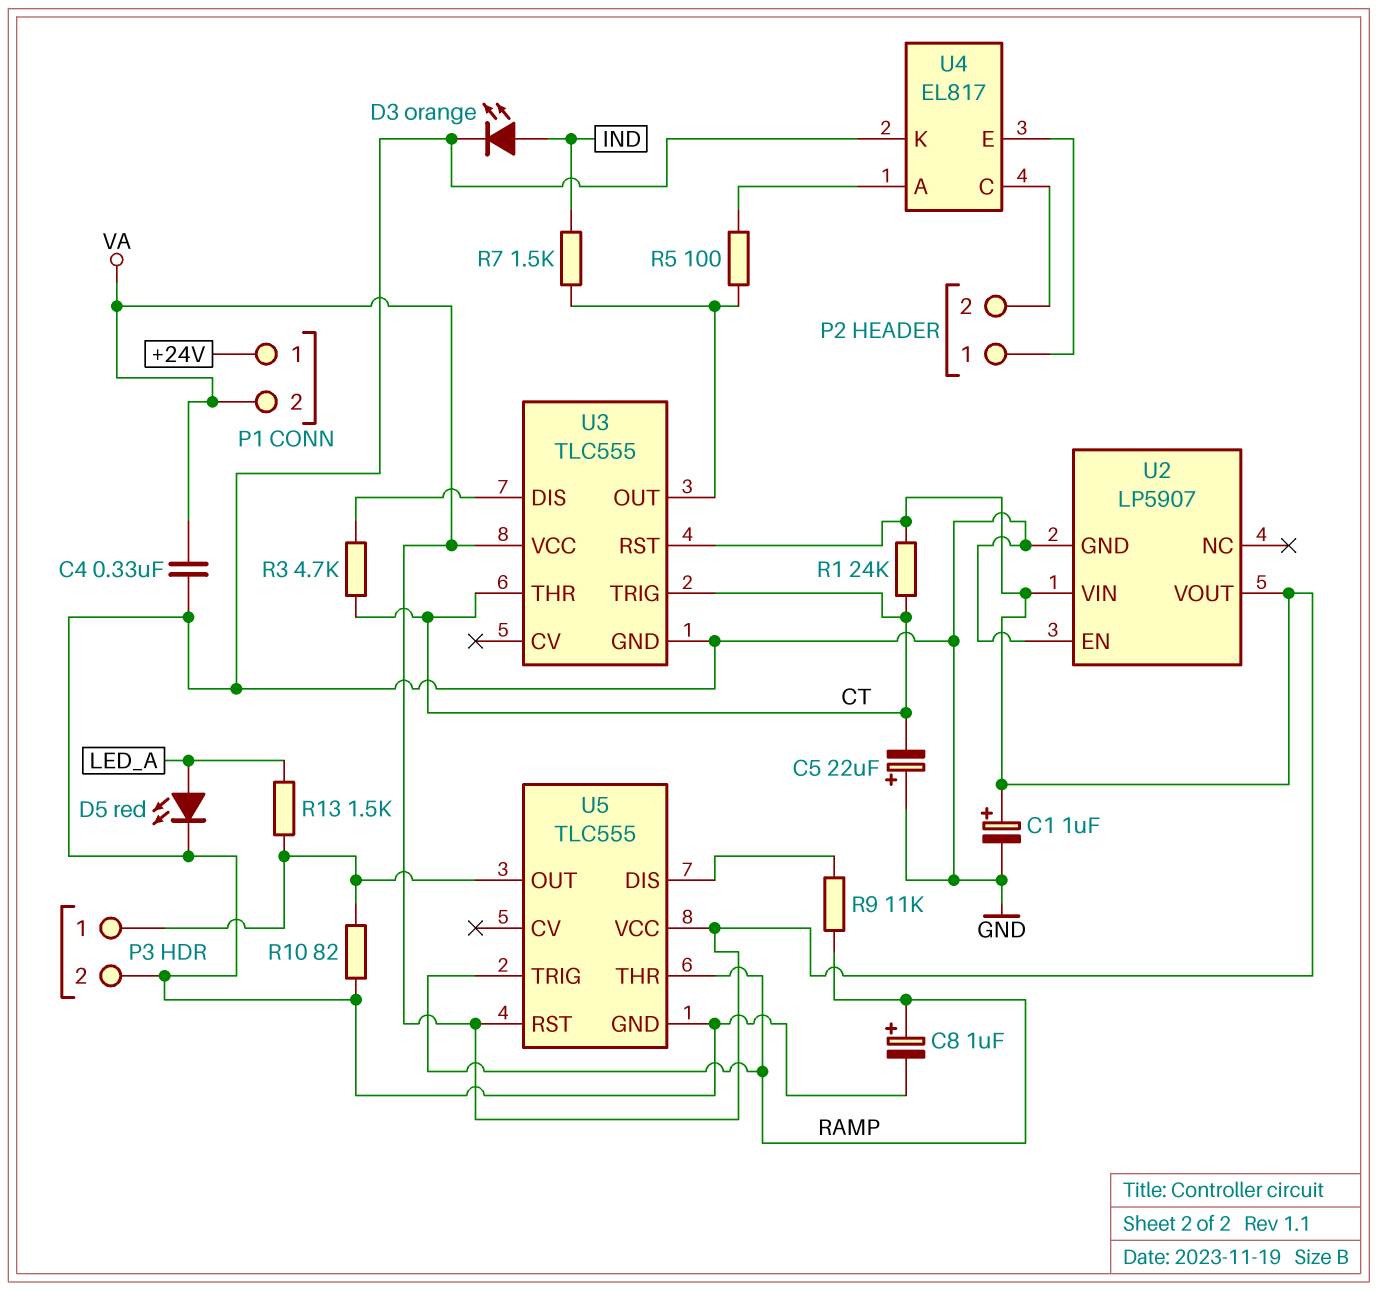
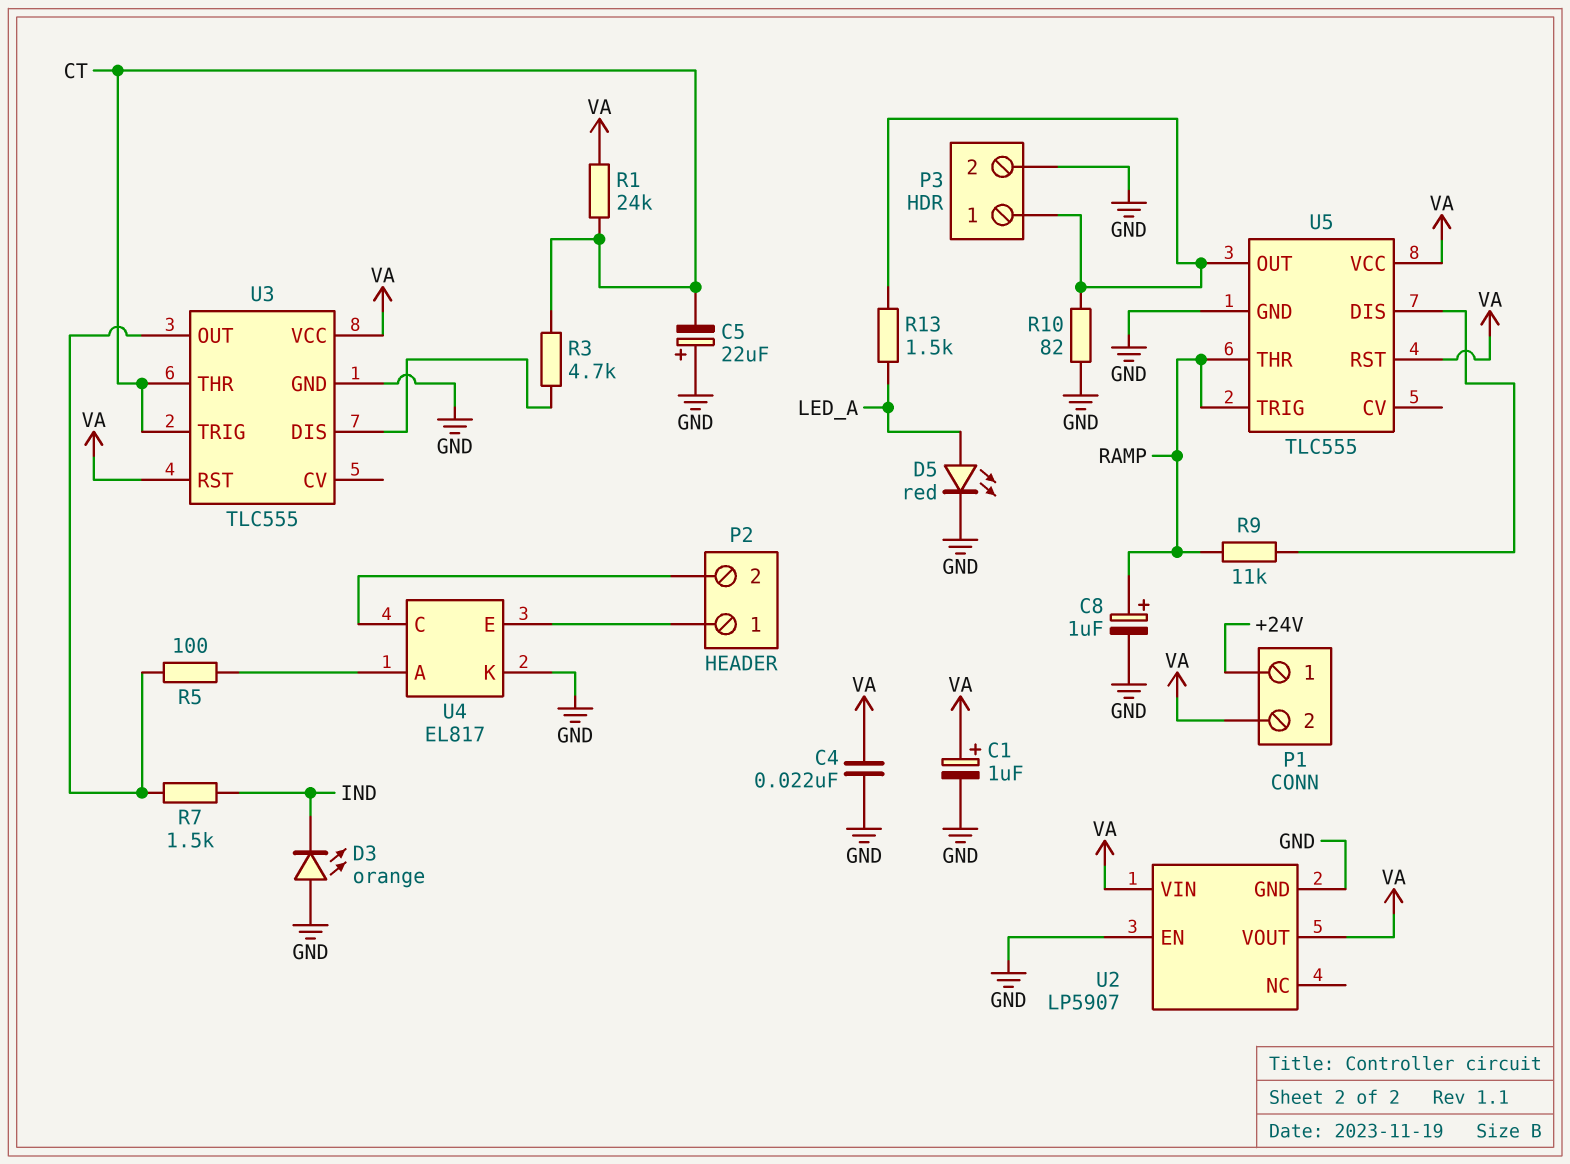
C4: 330nF (GND, VA) -> 22nF (GND, VA)
D3: LED orange (A IND, K GND) -> LED orange (A GND, K IND)

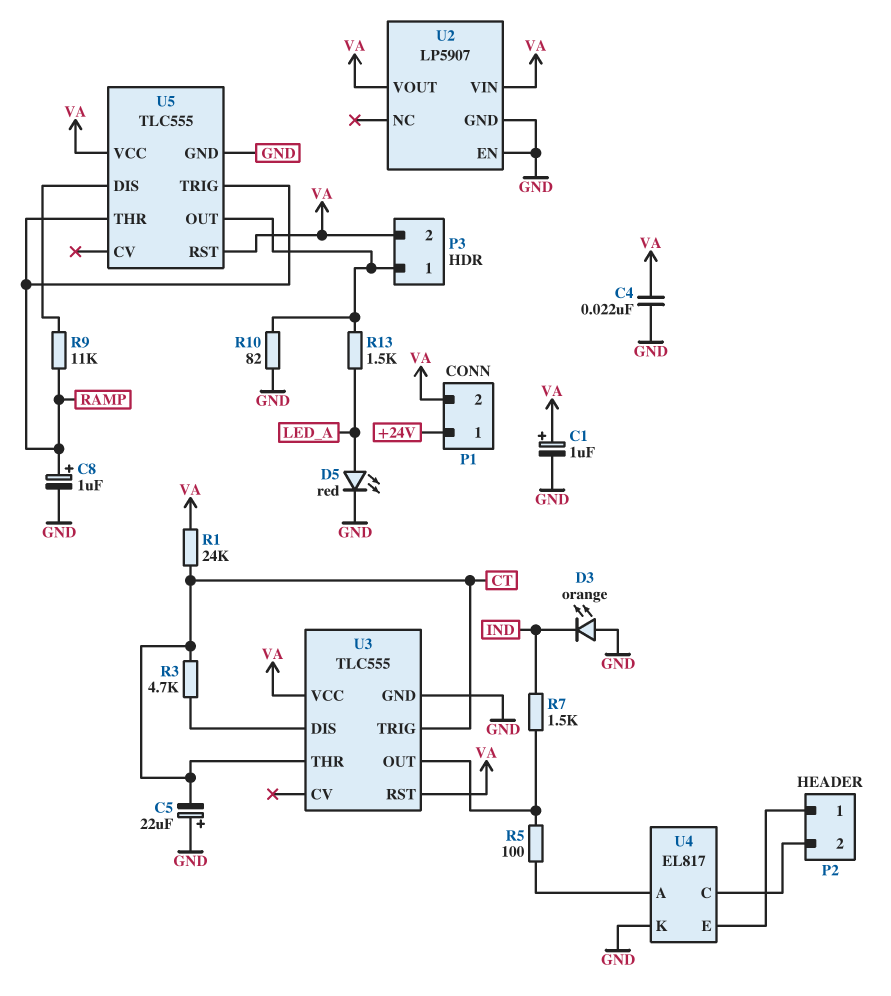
P3 pin 2: GND -> VA

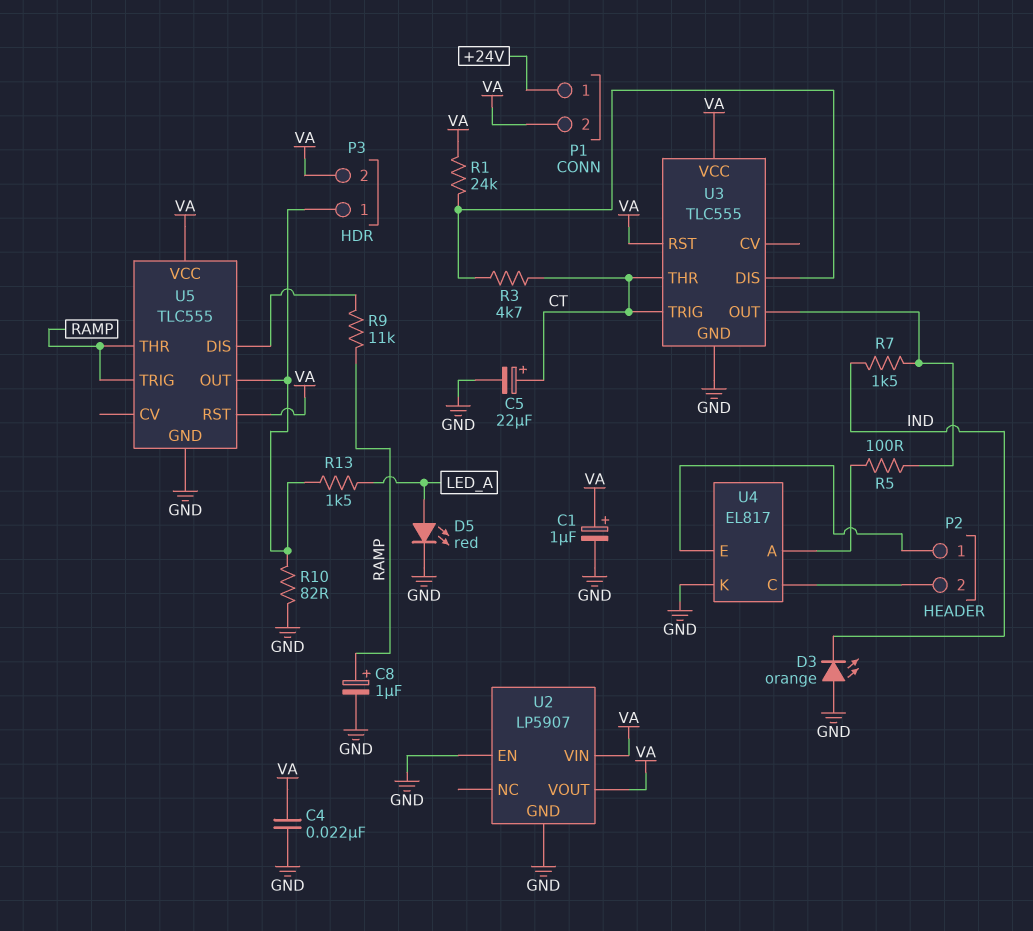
C5: 22uF (plus GND, minus CT) -> 22uF (plus CT, minus GND)
R1: 24k (CT, VA) -> 24k (U3/DIS, VA)

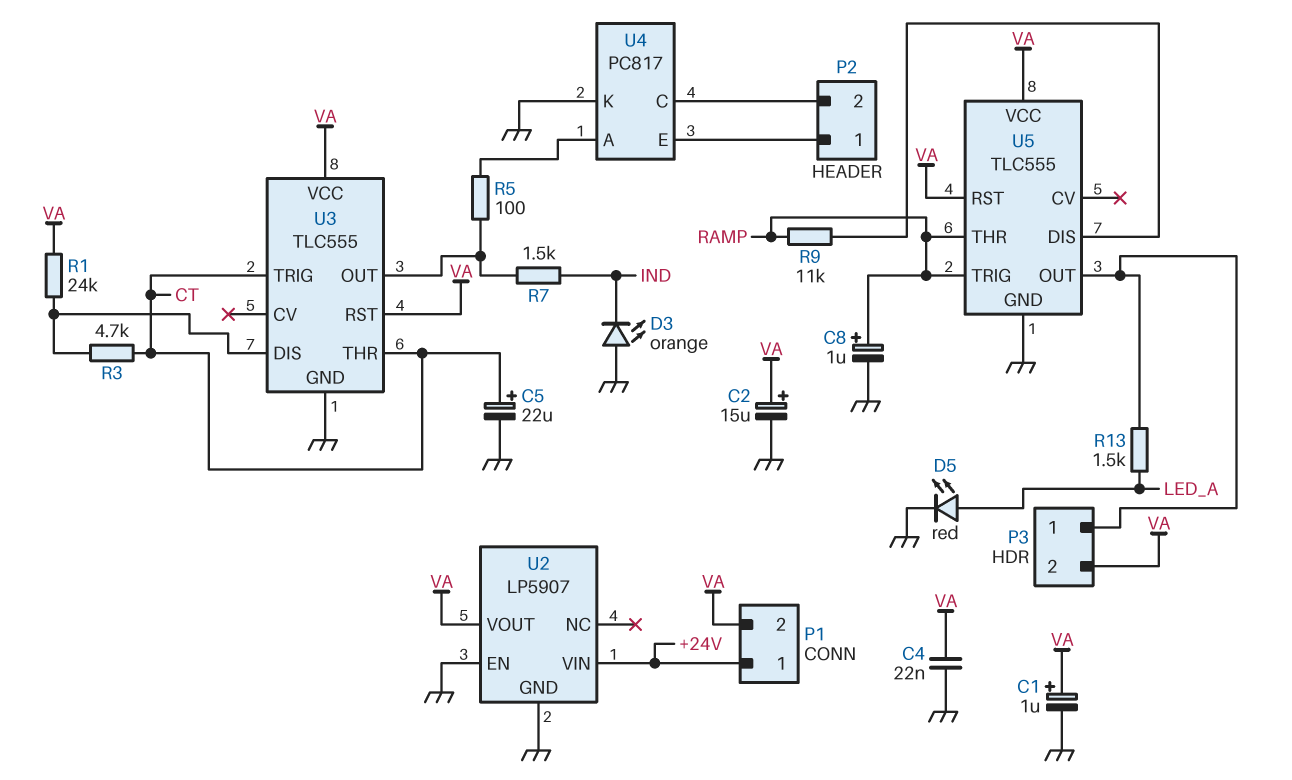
C2: none -> 15uF (plus VA, minus GND)
R10: 82 (GND, P3/1) -> none
U2 pin VIN: VA -> +24V
U4: EL817 -> PC817

